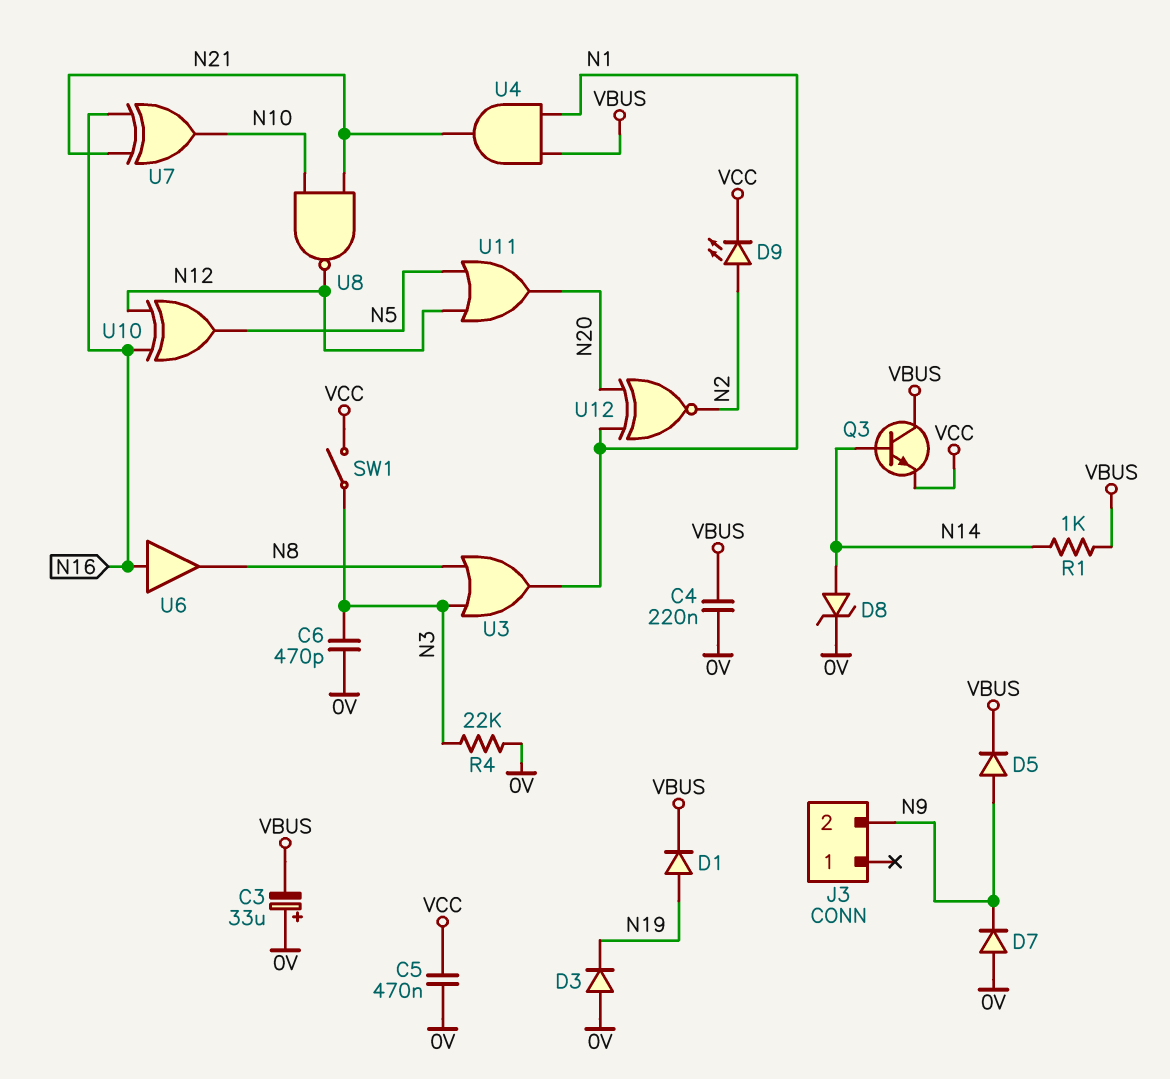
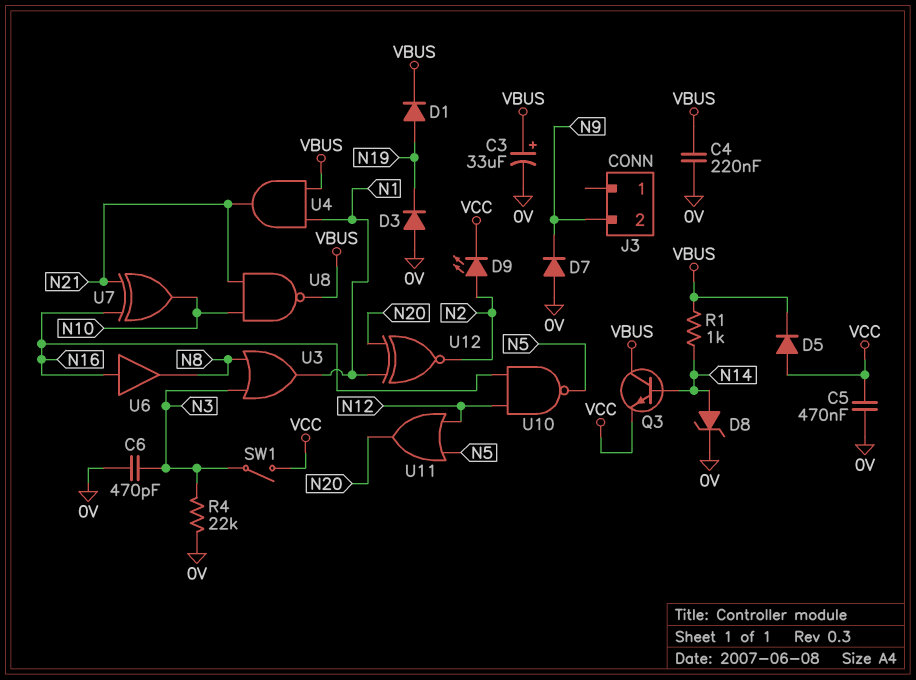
C3: 33uF (plus 0V, minus VBUS) -> 33uF (plus VBUS, minus 0V)
D5: diode (A N9, K VBUS) -> diode (A VCC, K VBUS)
U8: NAND (in N10, in N21, out N12) -> NAND (in N10, in N21, out VBUS)
U10: XOR (in N12, in N16, out N5) -> NAND (in N12, in N16, out N5)

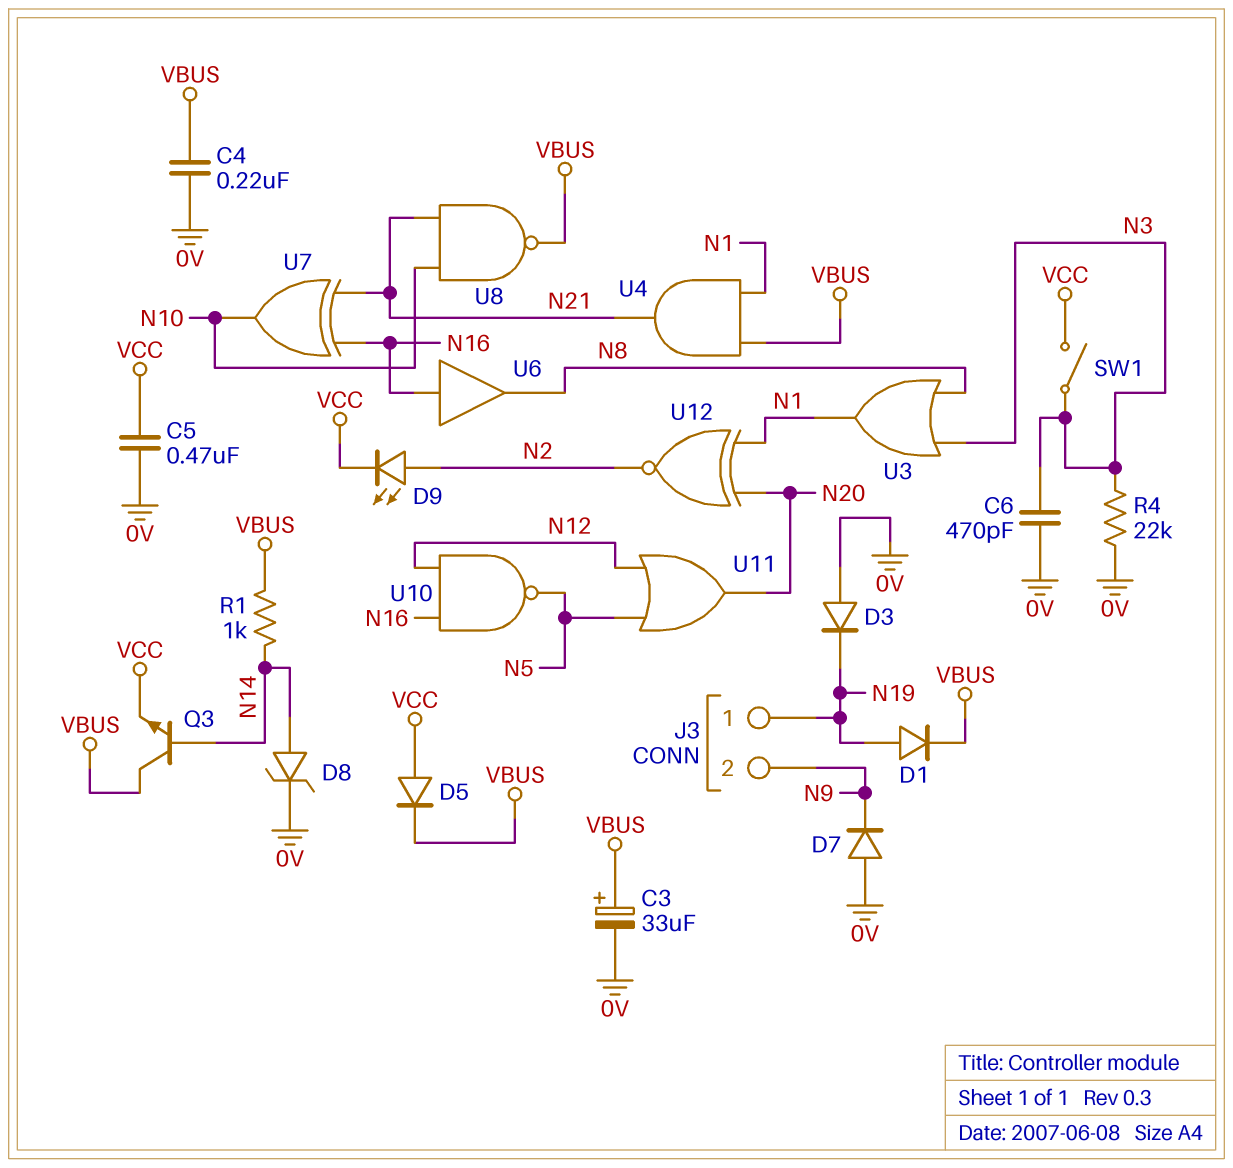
J3 pin 1: none -> N19

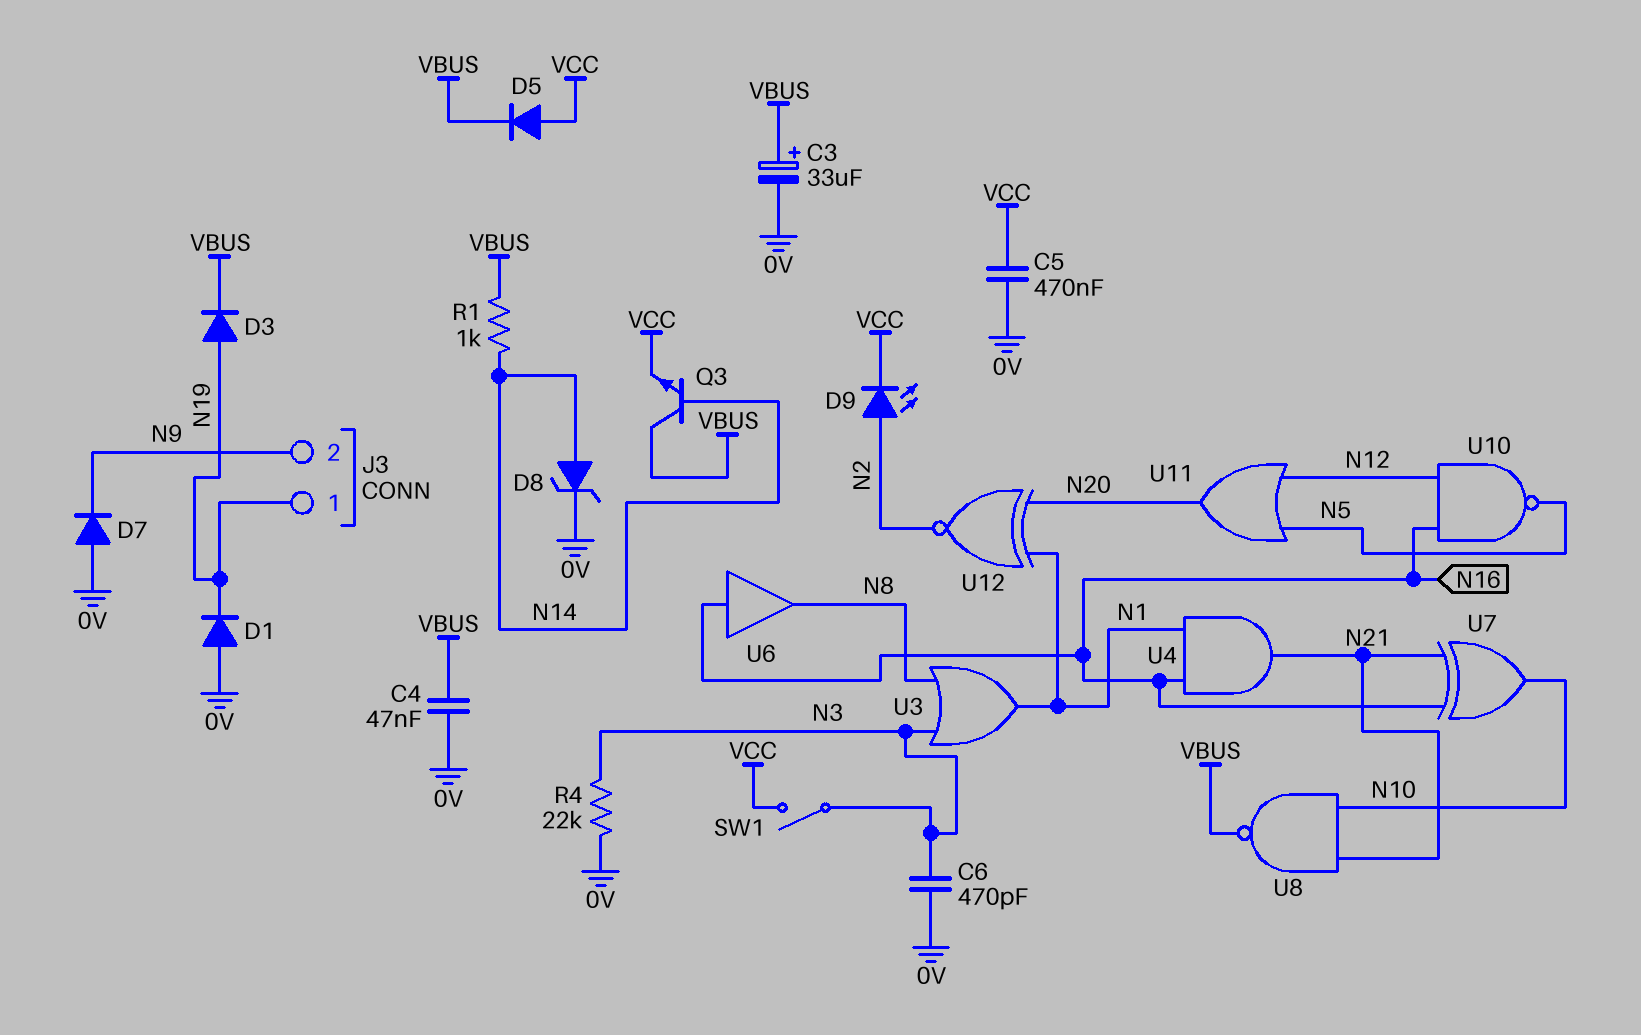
C4: 220nF (0V, VBUS) -> 47nF (0V, VBUS)
D1: diode (A N19, K VBUS) -> diode (A 0V, K N19)
D3: diode (A 0V, K N19) -> diode (A N19, K VBUS)
U4: AND (in N1, in VBUS, out N21) -> AND (in N1, in N16, out N21)

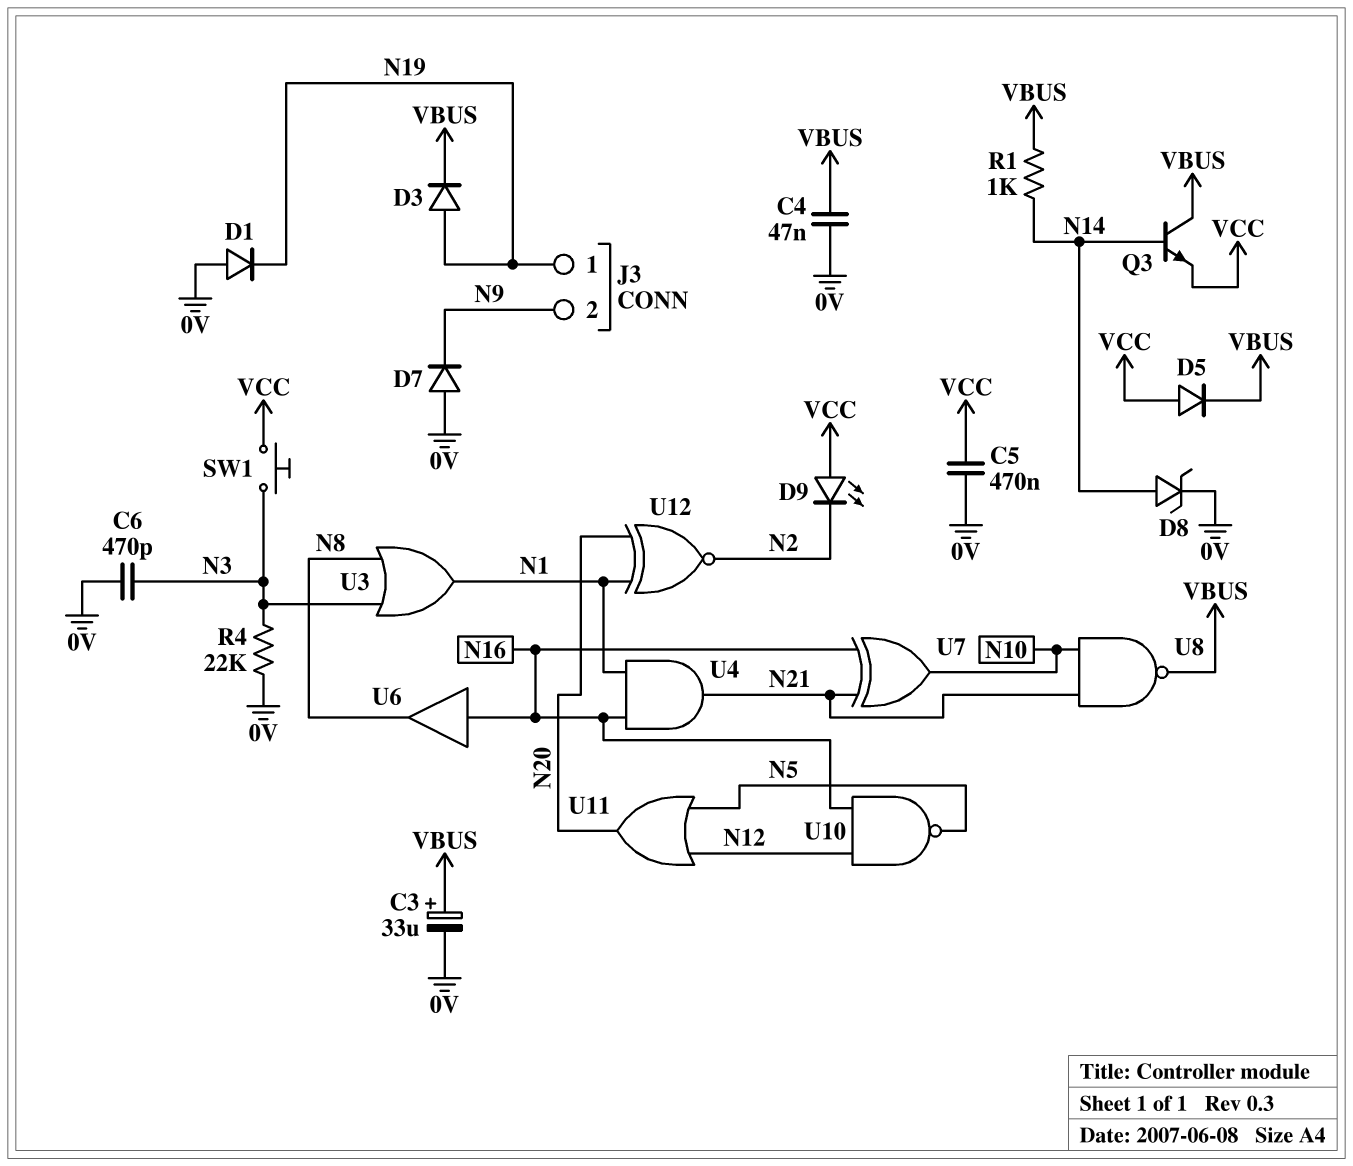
D9: LED (A N2, K VCC) -> LED (A VCC, K N2)
SW1: switch (N3, VCC) -> button (N3, VCC)

